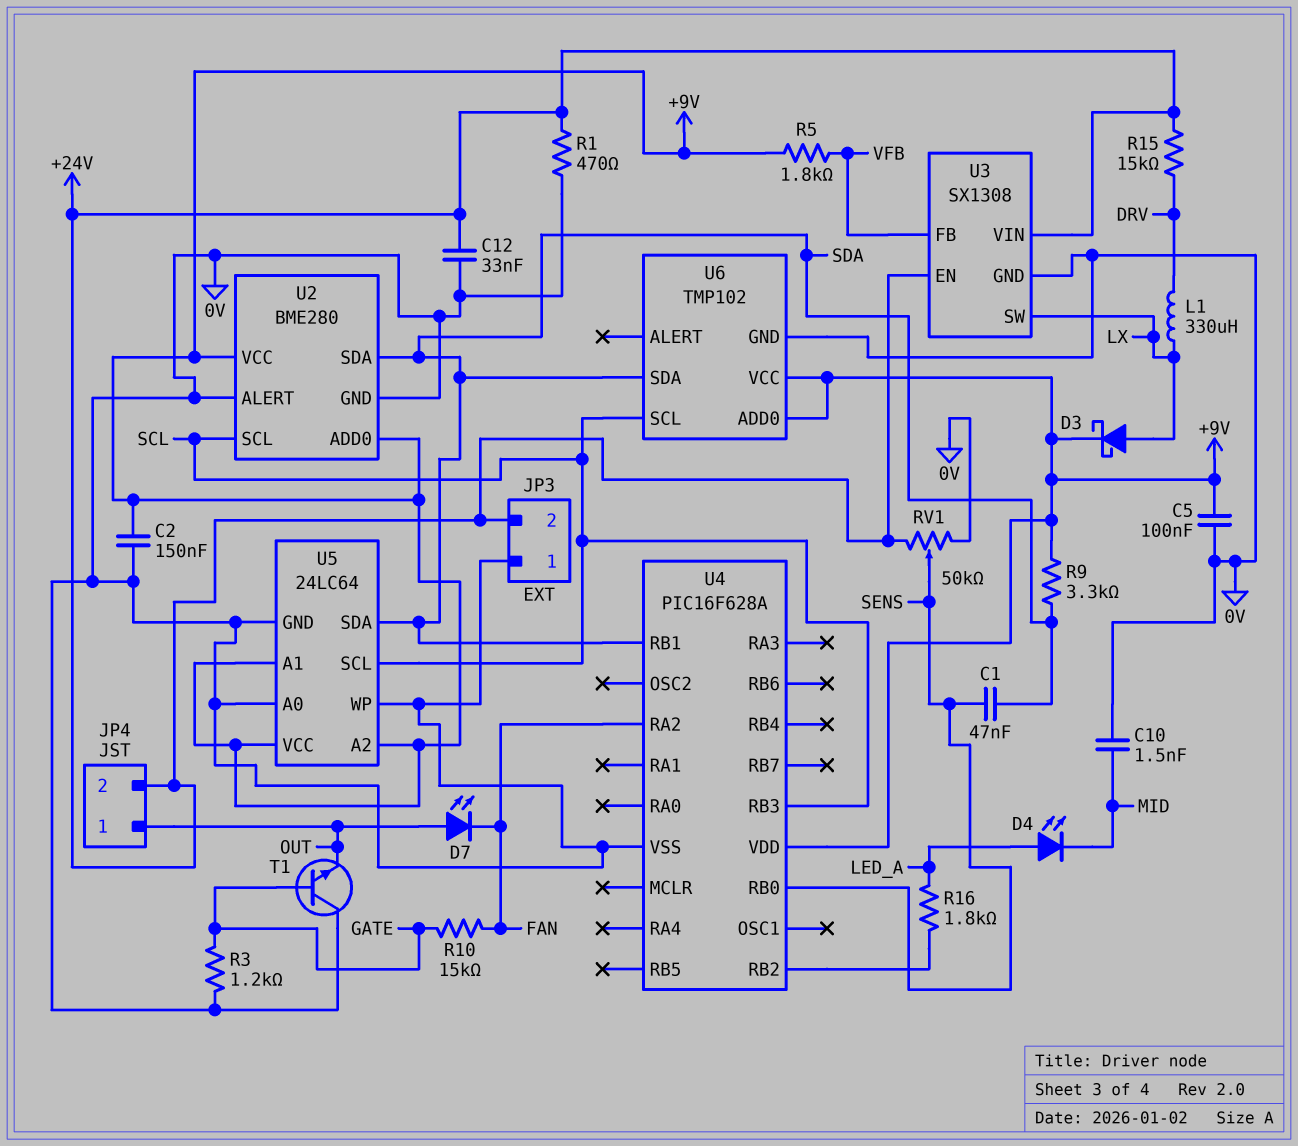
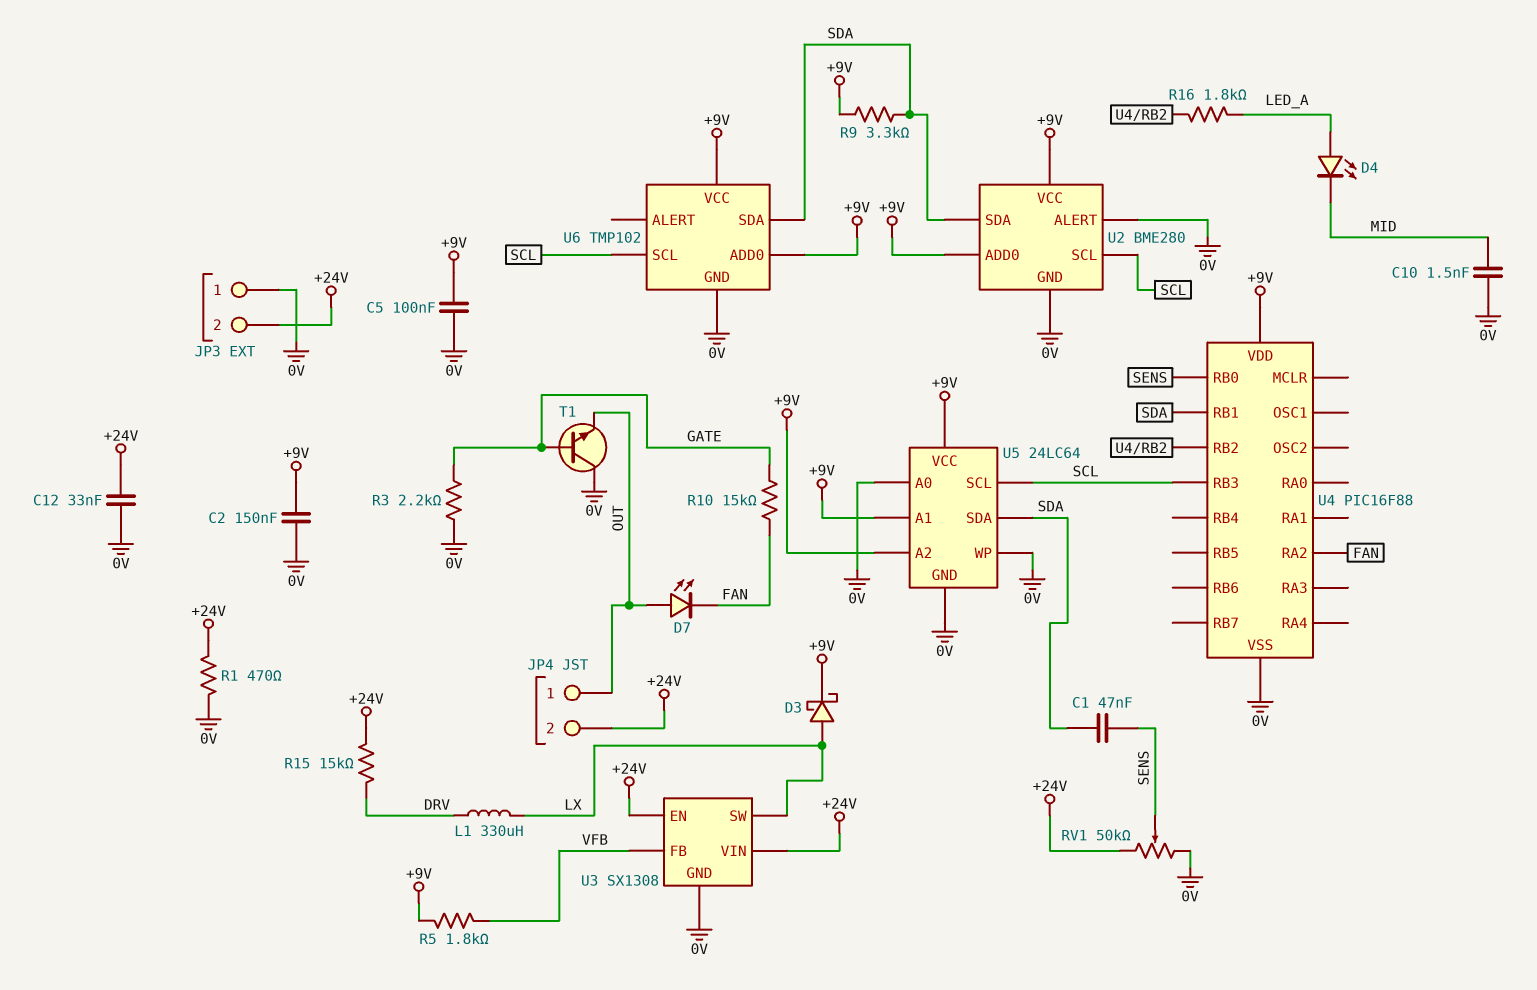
R3: 1.2k (0V, GATE) -> 2.2k (0V, GATE)
U4: PIC16F628A -> PIC16F88

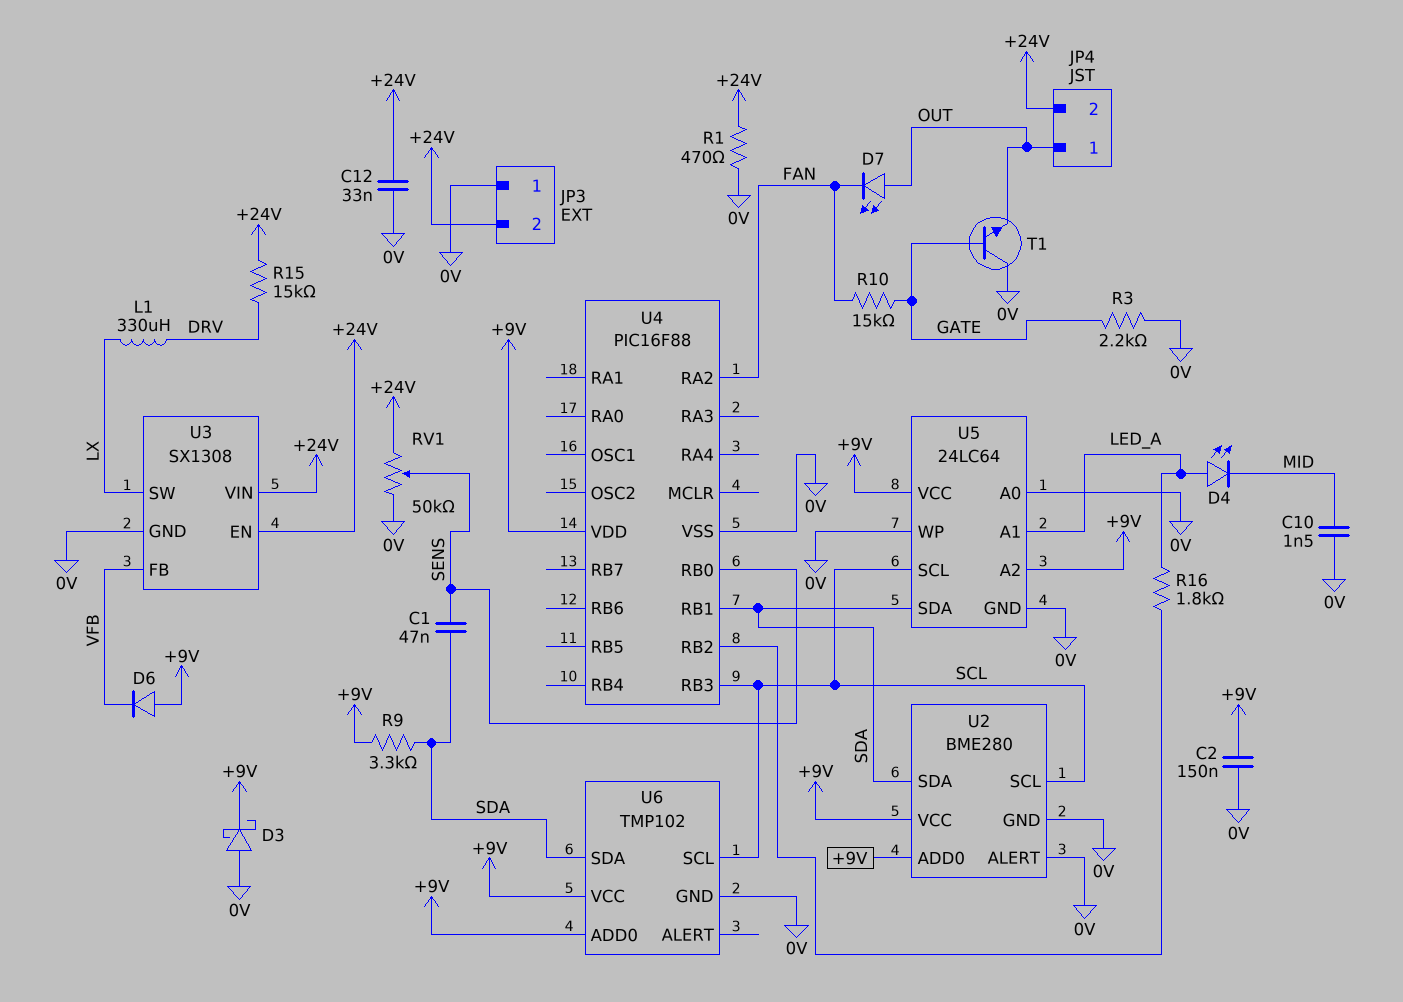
C5: 100nF (+9V, 0V) -> none
D3: schottky (A LX, K +9V) -> schottky (A 0V, K +9V)
D6: none -> diode (A +9V, K VFB)
R5: 1.8k (+9V, VFB) -> none
U5 pin A1: +9V -> LED_A

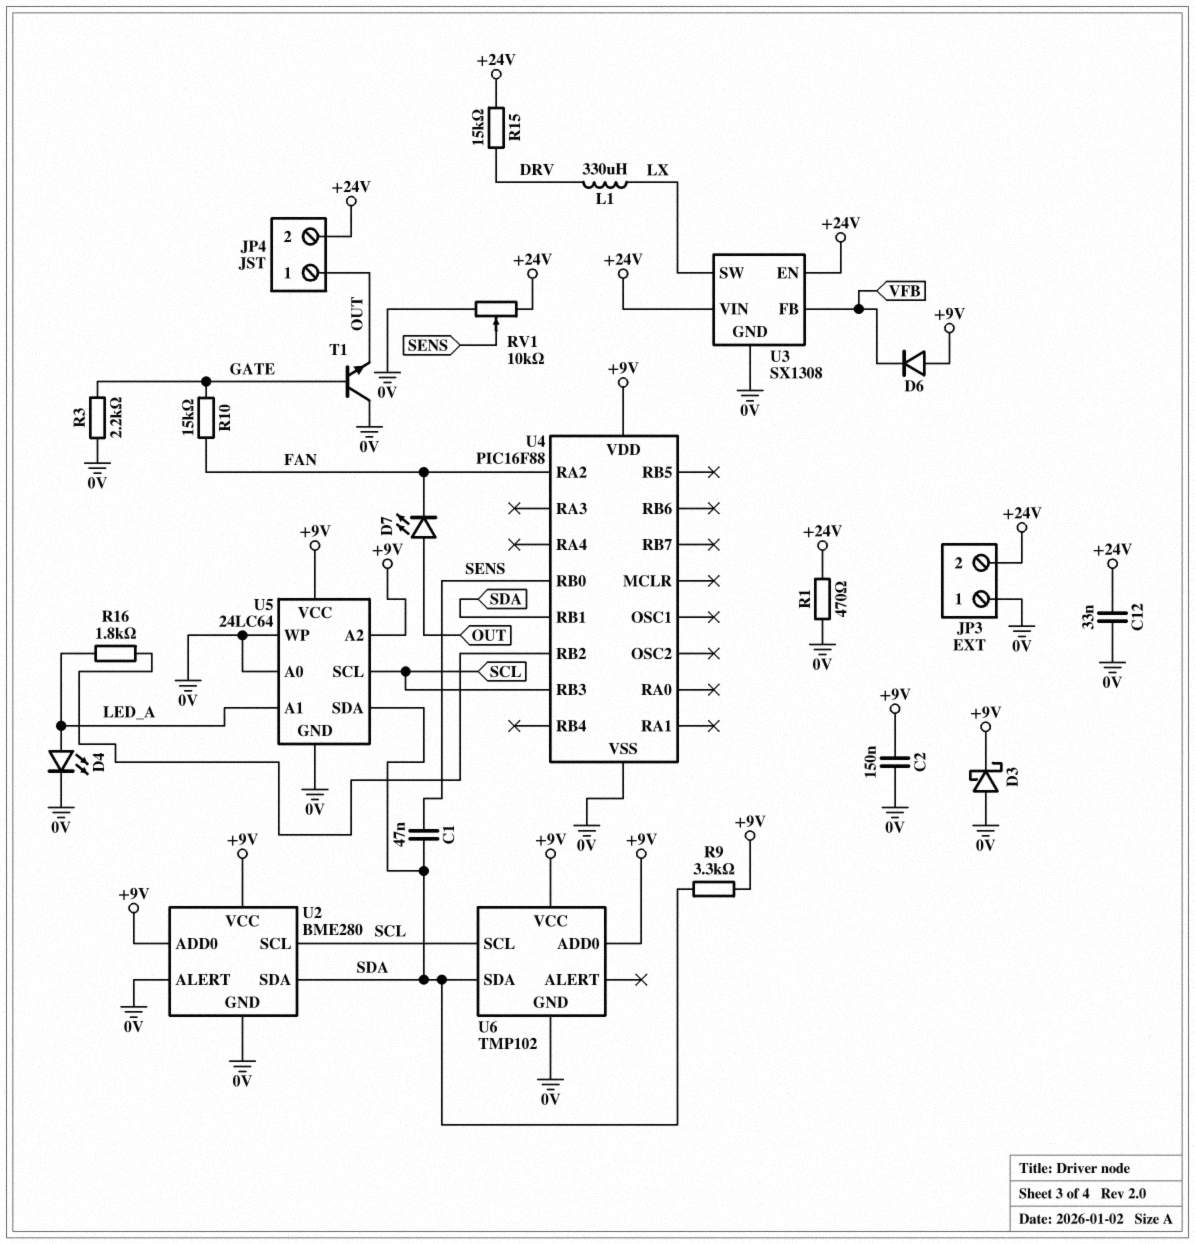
C10: 1.5nF (0V, MID) -> none
D4: LED (A LED_A, K MID) -> LED (A LED_A, K 0V)
RV1: 50k (+24V, 0V, wiper SENS) -> 10k (+24V, 0V, wiper SENS)

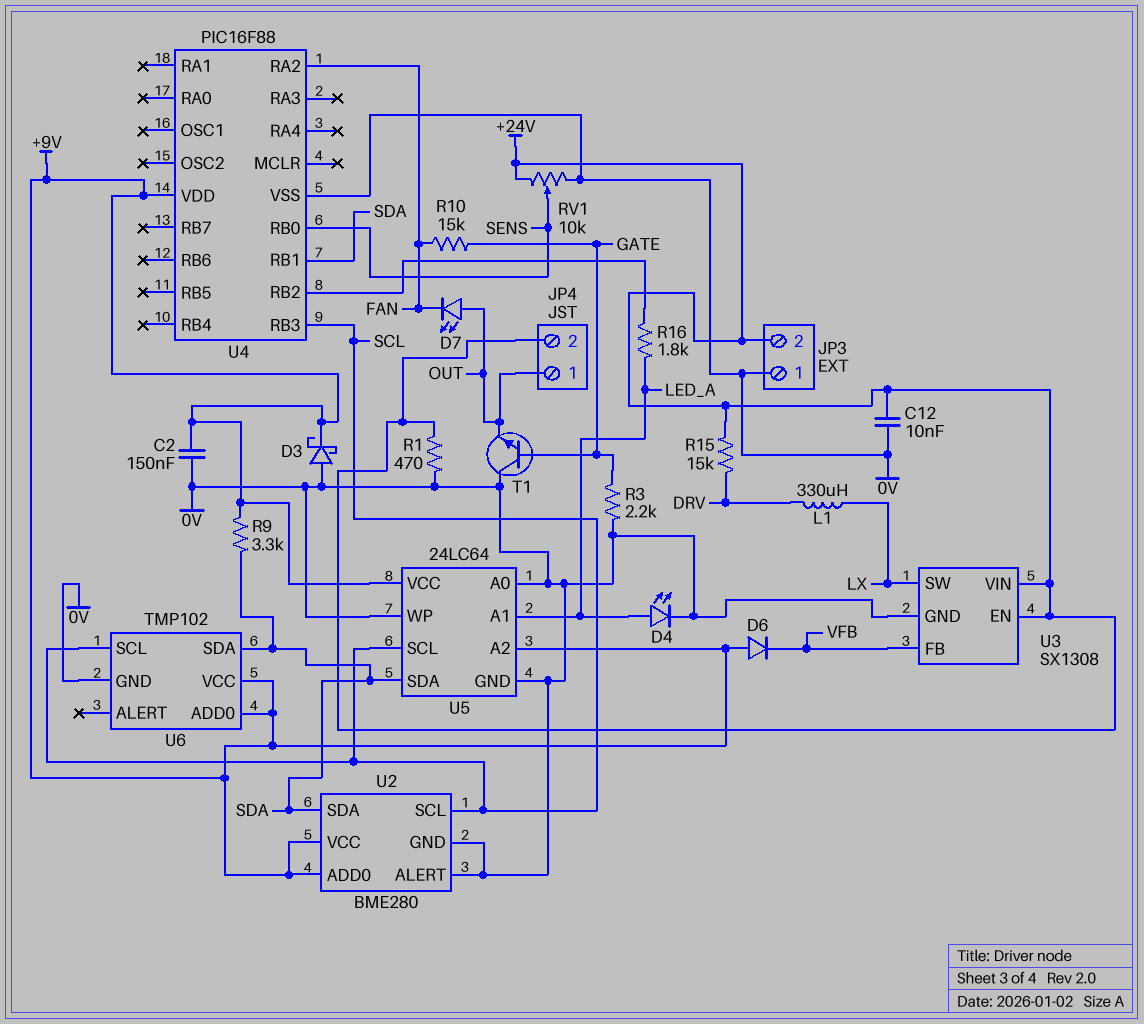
C1: 47nF (SDA, SENS) -> none
C12: 33nF (+24V, 0V) -> 10nF (+24V, 0V)

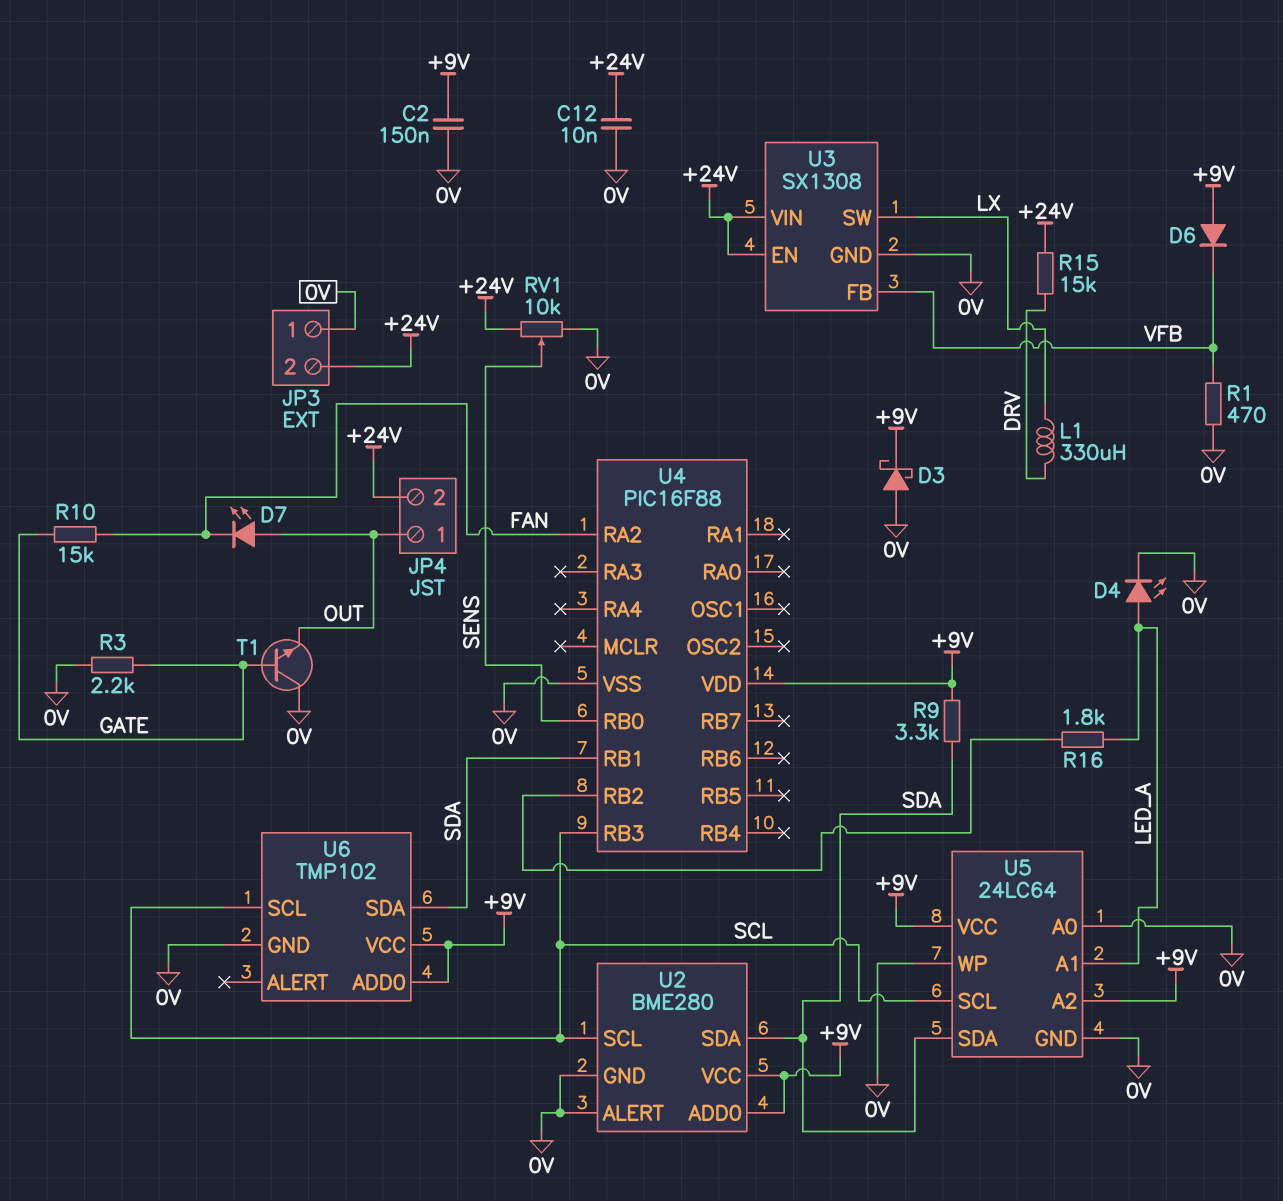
R1: 470 (+24V, 0V) -> 470 (0V, VFB)

